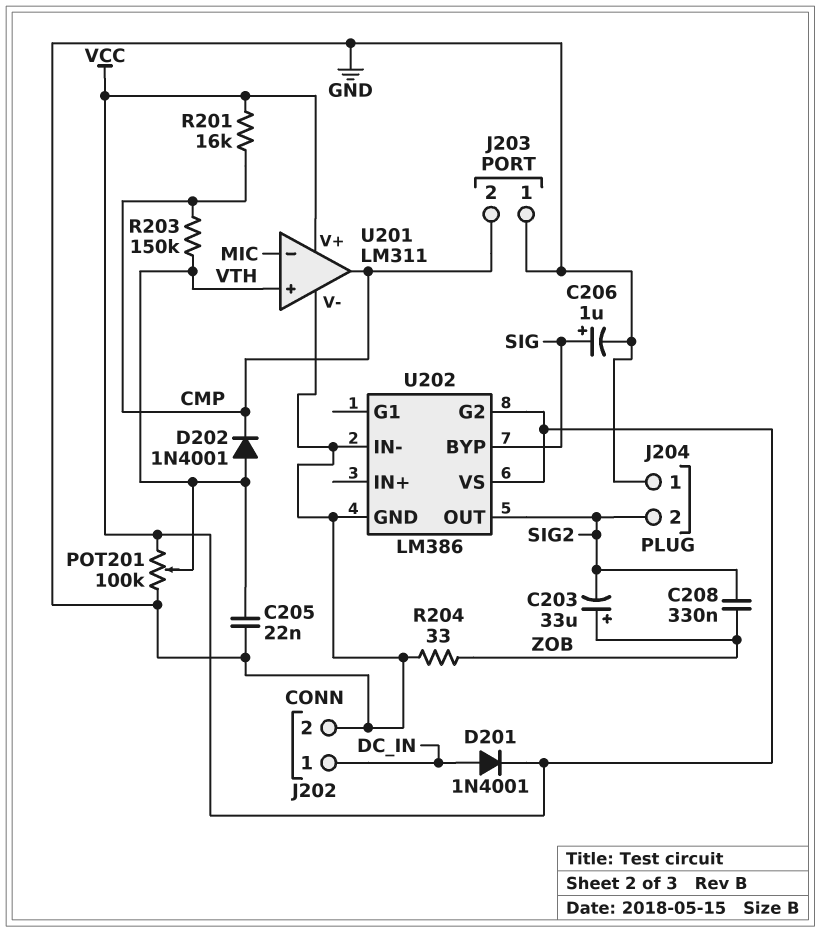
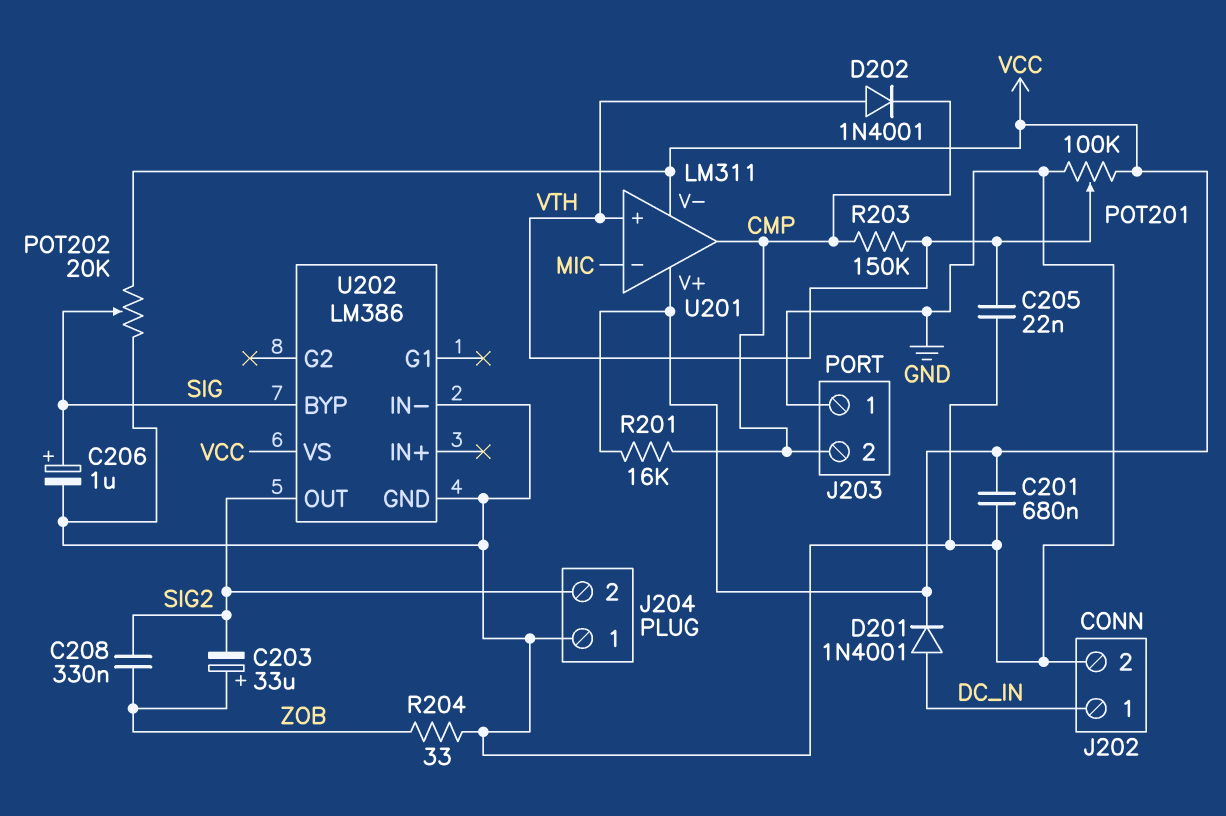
C201: none -> 680nF (GND, VCC)
POT202: none -> 20k (GND, VCC, wiper SIG)
U201 pin V-: GND -> VCC
U202 pin G2: VCC -> none

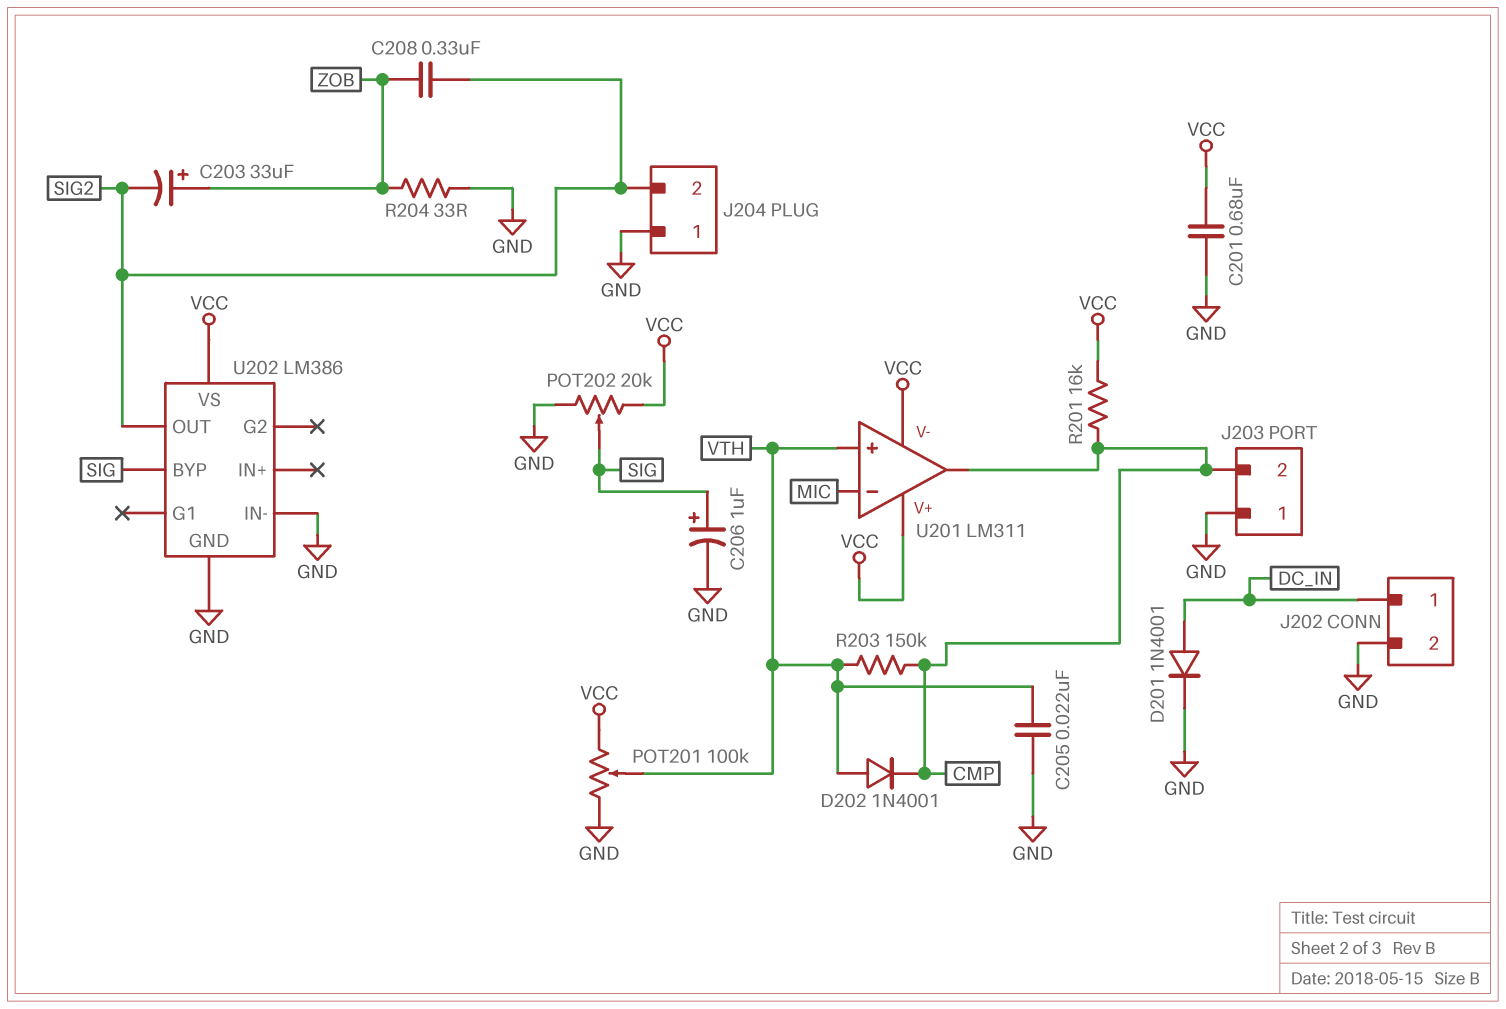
D201: diode 1N4001 (A DC_IN, K VCC) -> diode 1N4001 (A DC_IN, K GND)

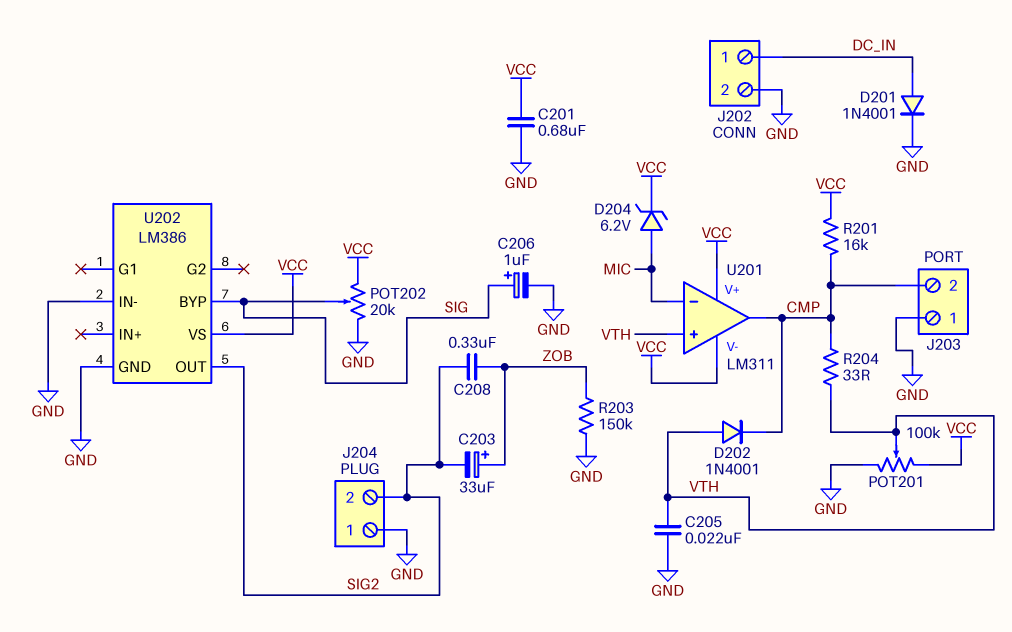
D204: none -> zener 6.2V (A MIC, K VCC)
R203: 150k (CMP, VTH) -> 150k (GND, ZOB)
R204: 33 (GND, ZOB) -> 33 (CMP, VTH)

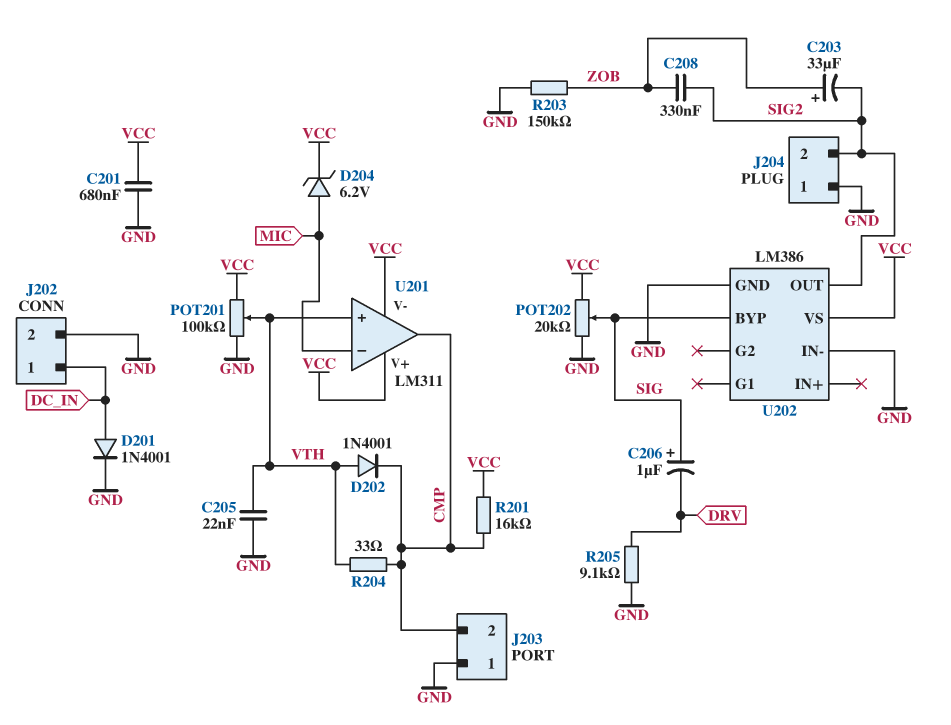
C206: 1uF (plus SIG, minus GND) -> 1uF (plus SIG, minus DRV)
R205: none -> 9.1k (DRV, GND)

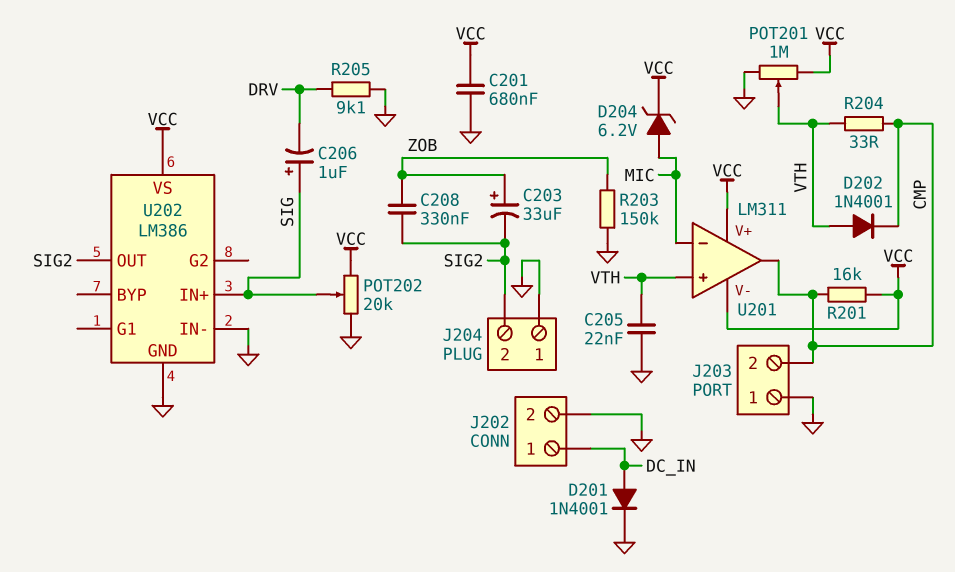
POT201: 100k (GND, VCC, wiper VTH) -> 1M (GND, VCC, wiper VTH)
U202 pin BYP: SIG -> none
U202 pin IN+: none -> SIG

